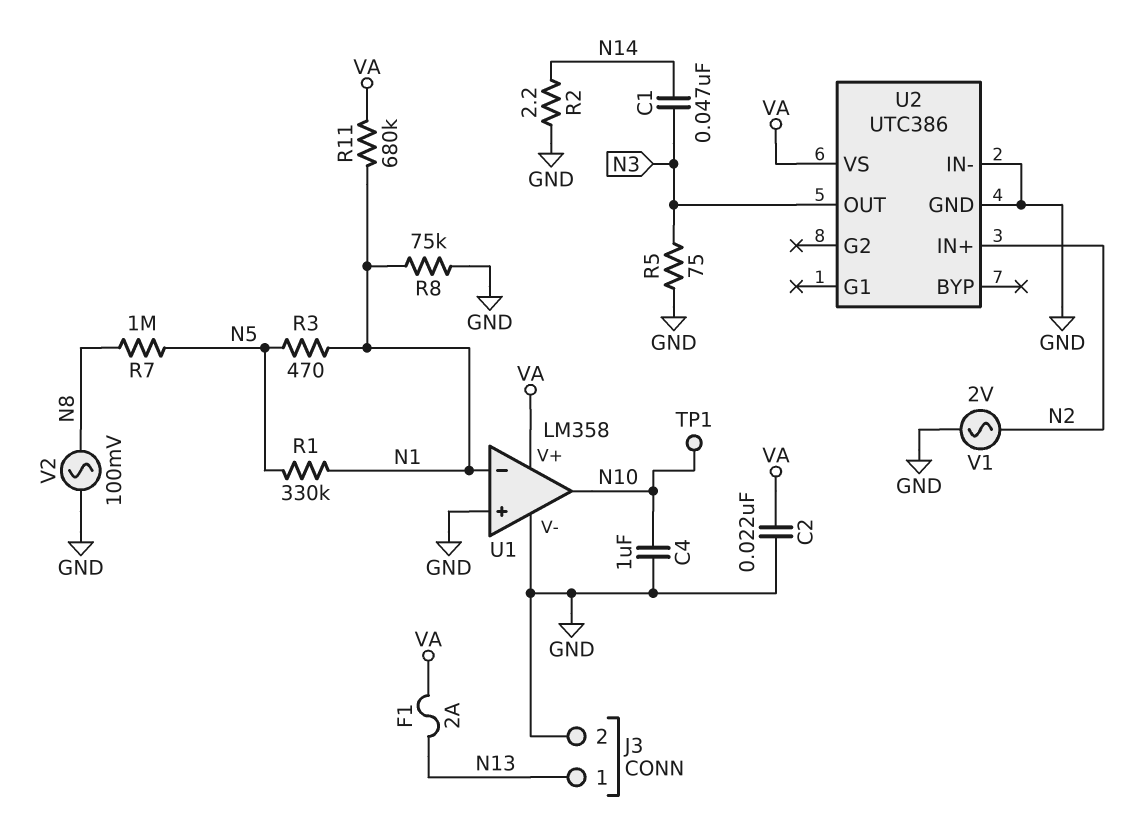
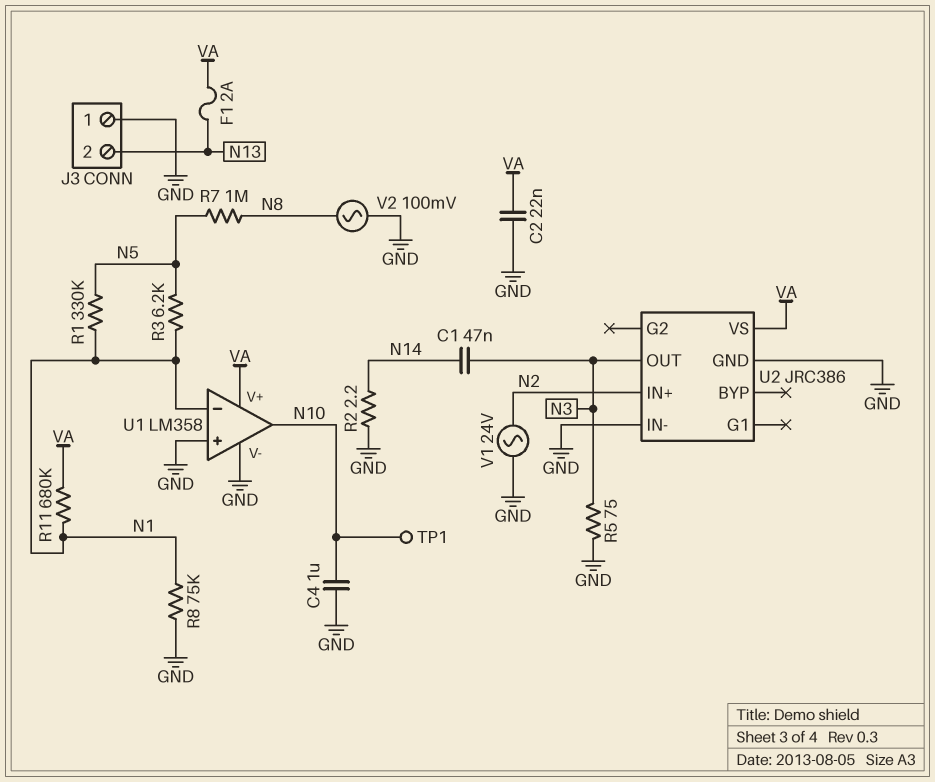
J3 pin 1: N13 -> GND
J3 pin 2: GND -> N13
R3: 470 (N1, N5) -> 6.2k (N1, N5)
U2: UTC386 -> JRC386
V1: AC 2V (GND, N2) -> AC 24V (GND, N2)

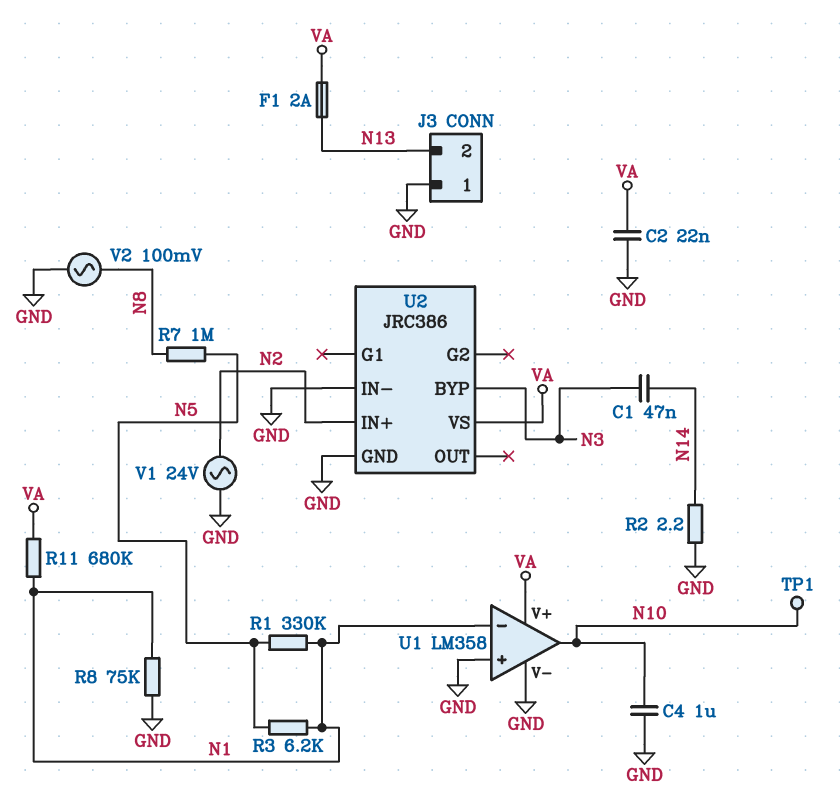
R5: 75 (GND, N3) -> none
U2 pin BYP: none -> N3
U2 pin OUT: N3 -> none

